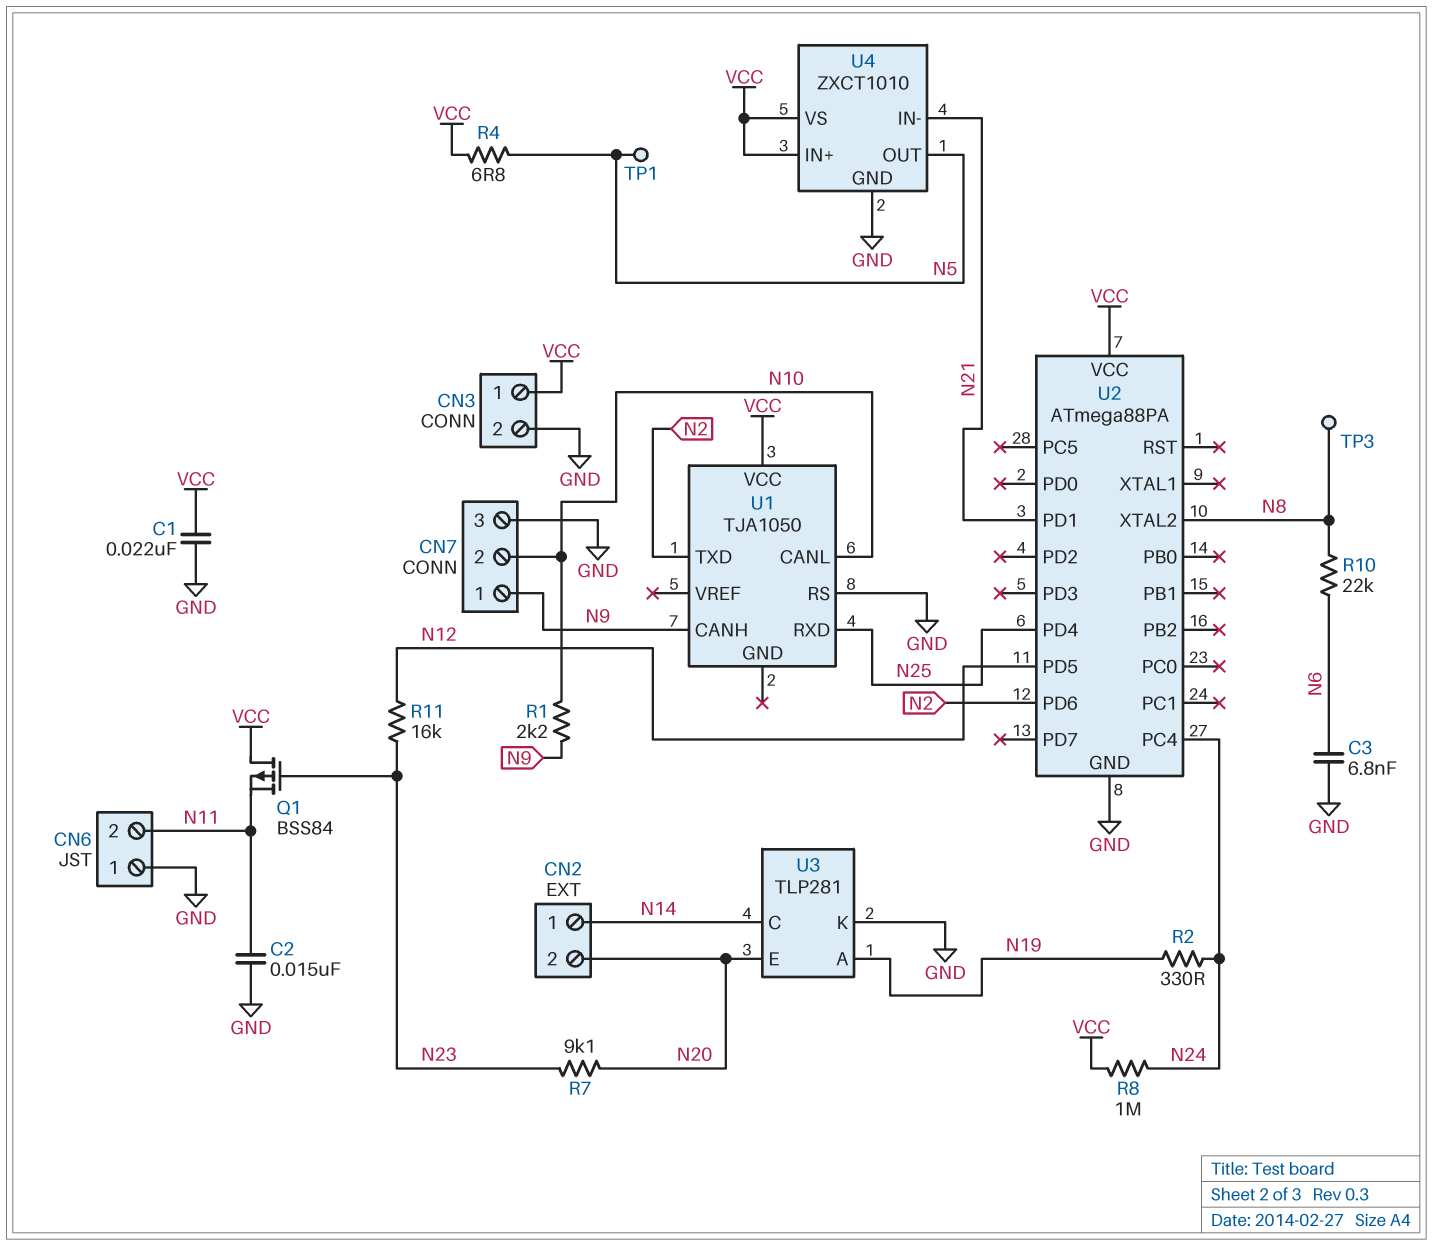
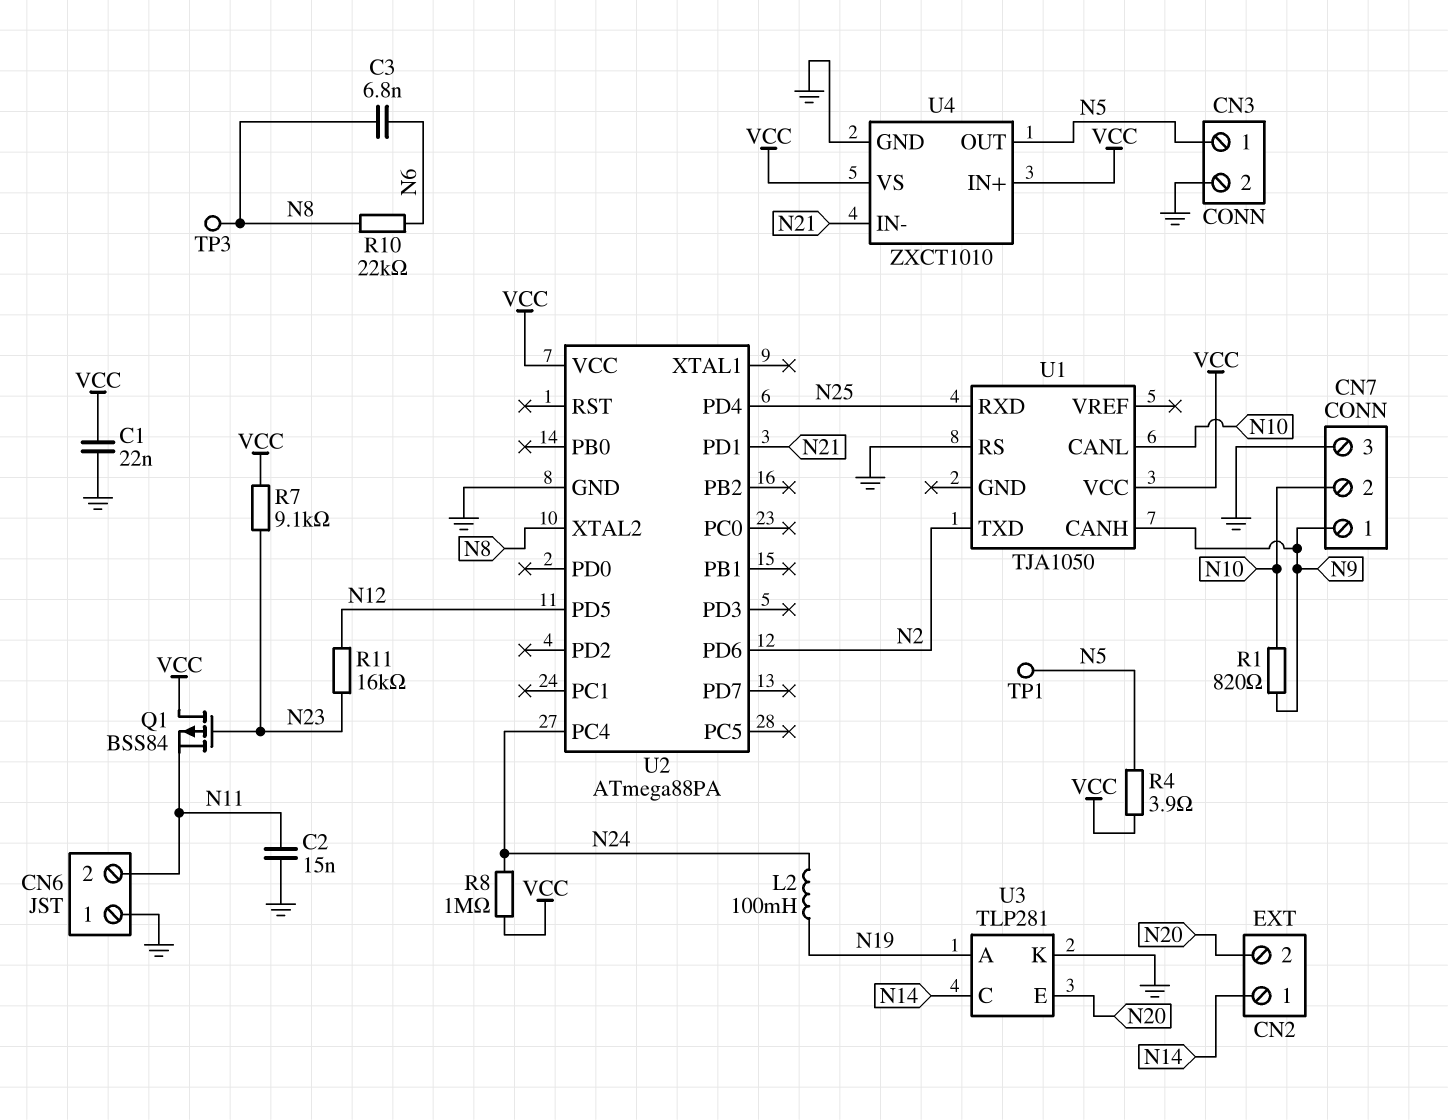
C3: 6.8nF (GND, N6) -> 6.8nF (N6, N8)
CN3 pin 1: VCC -> N5
L2: none -> 100mH (N19, N24)
R1: 2.2k (N9, N10) -> 820 (N9, N10)
R2: 330 (N19, N24) -> none
R4: 6.8 (N5, VCC) -> 3.9 (N5, VCC)
R7: 9.1k (N20, N23) -> 9.1k (N23, VCC)

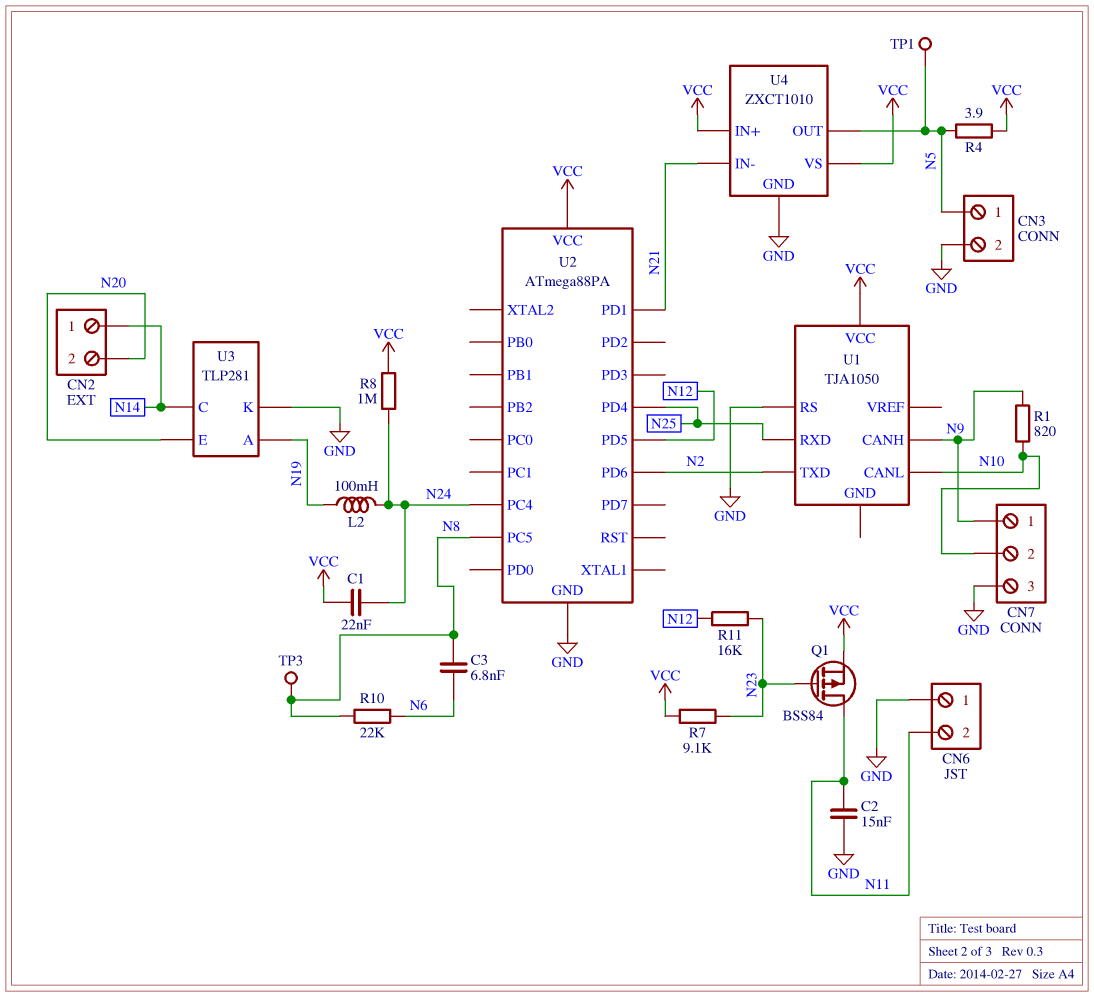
C1: 22nF (GND, VCC) -> 22nF (N24, VCC)
Q1: PMOS BSS84 (G N23, D VCC, S N11) -> PMOS BSS84 (G N23, D N11, S VCC)
U2 pin PC5: none -> N8
U2 pin XTAL2: N8 -> none

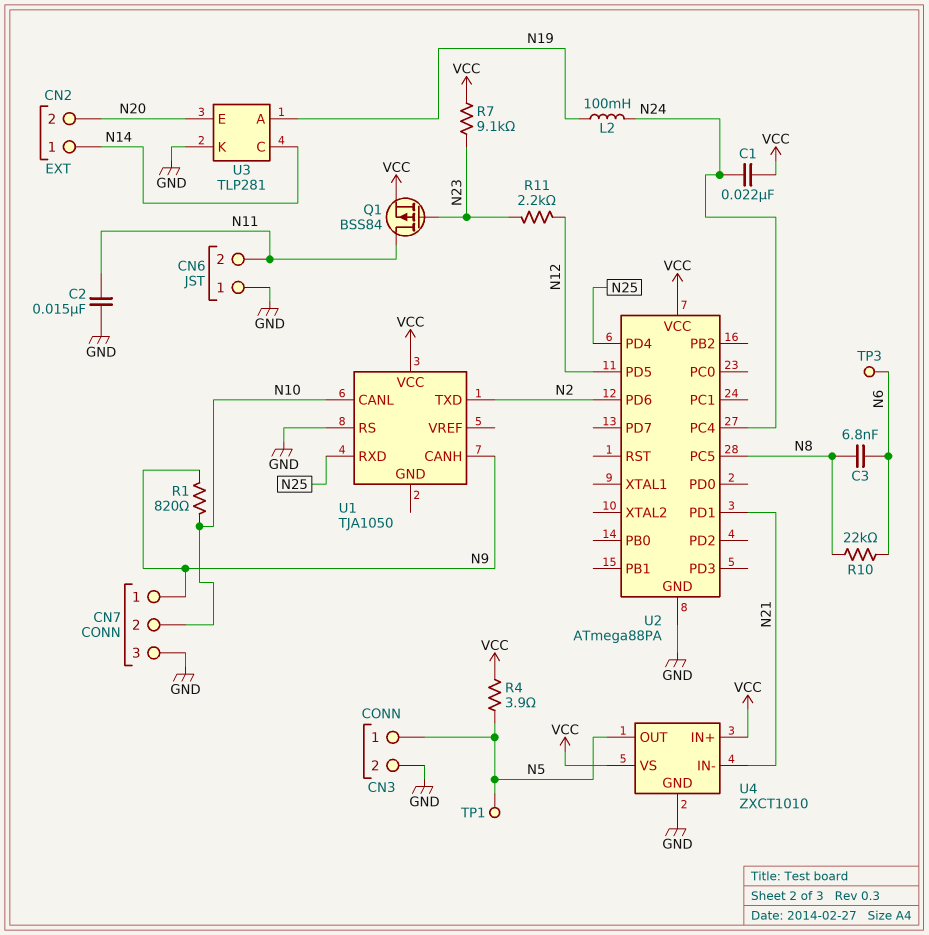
R8: 1M (N24, VCC) -> none
R11: 16k (N12, N23) -> 2.2k (N12, N23)
TP3: test point (N8) -> test point (N6)

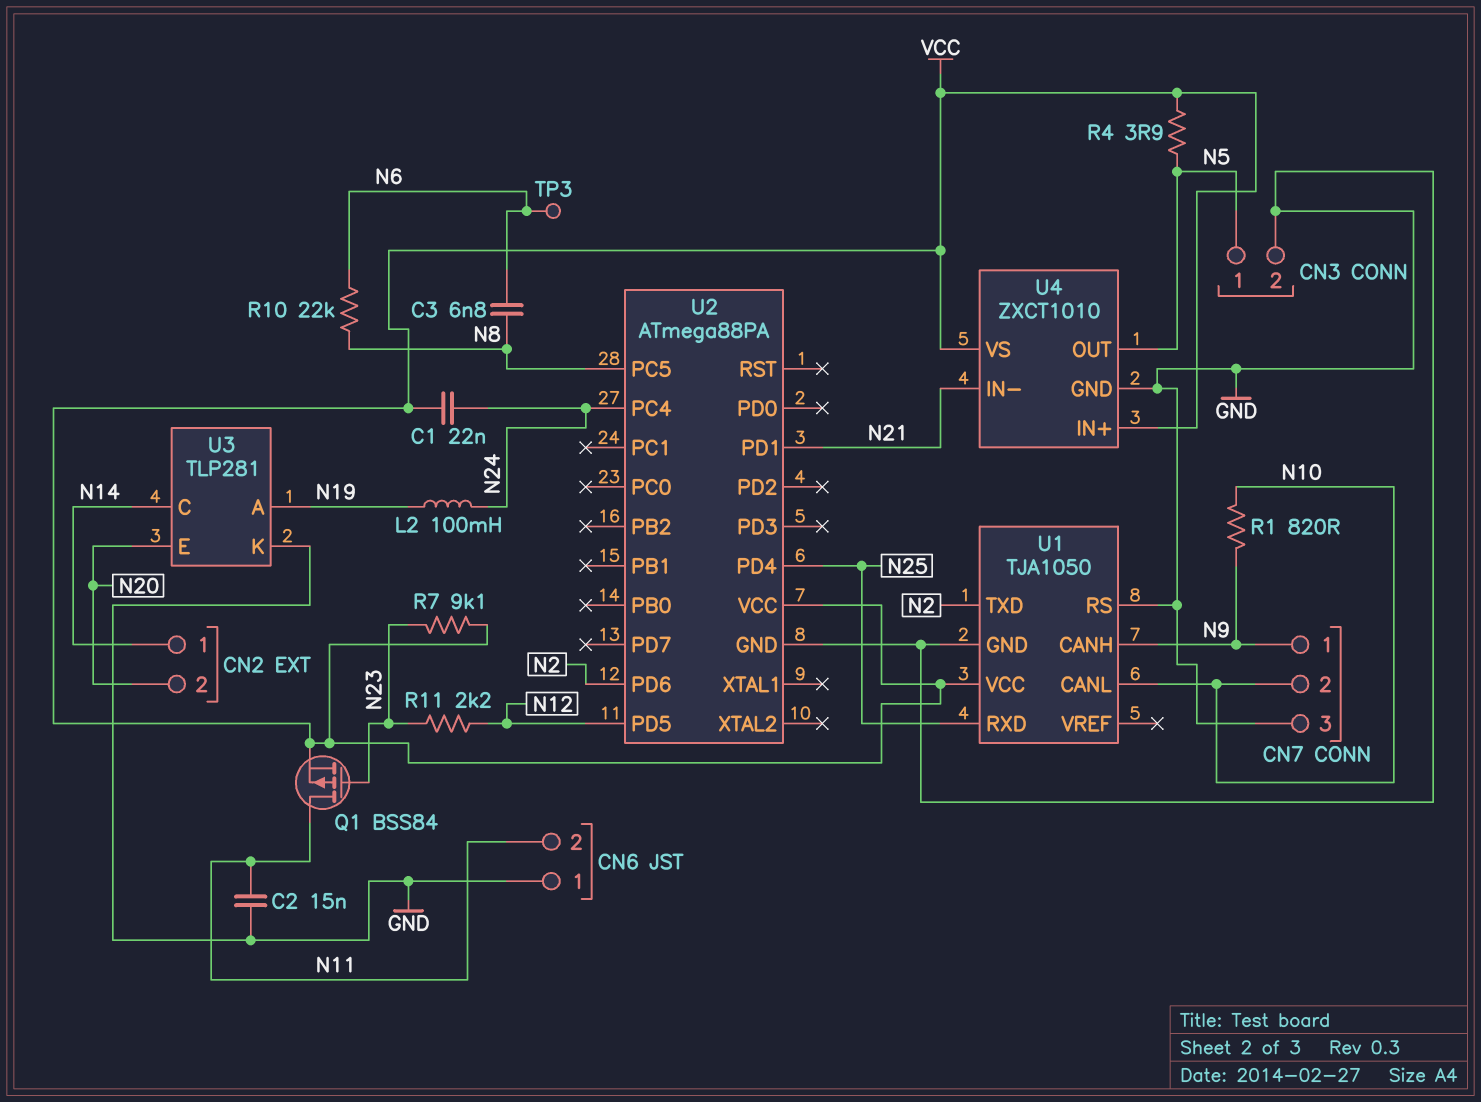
TP1: test point (N5) -> none
U1 pin GND: none -> GND

